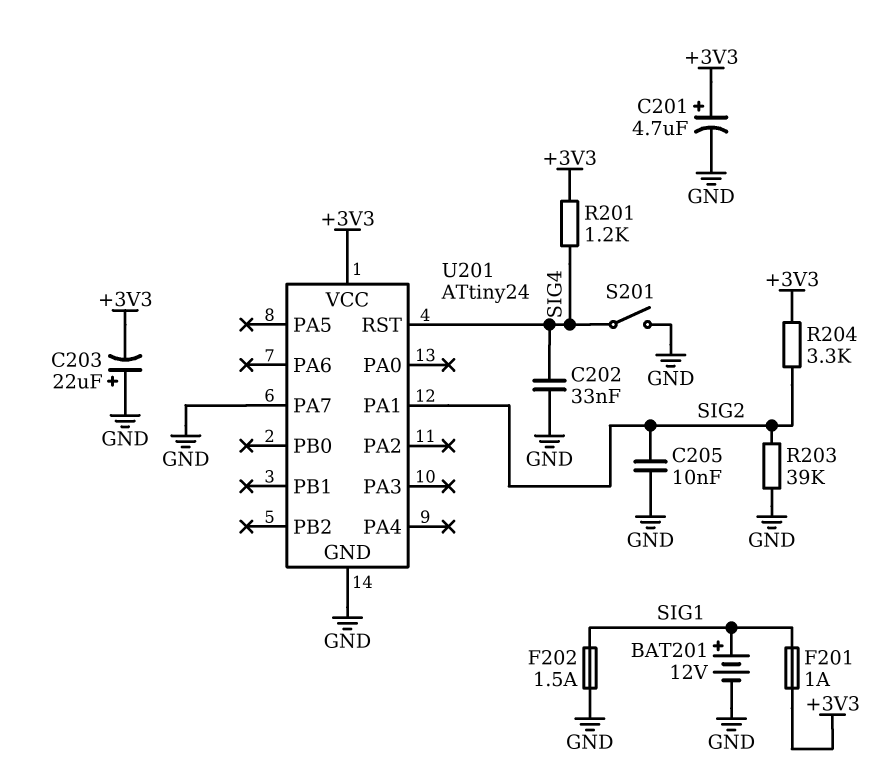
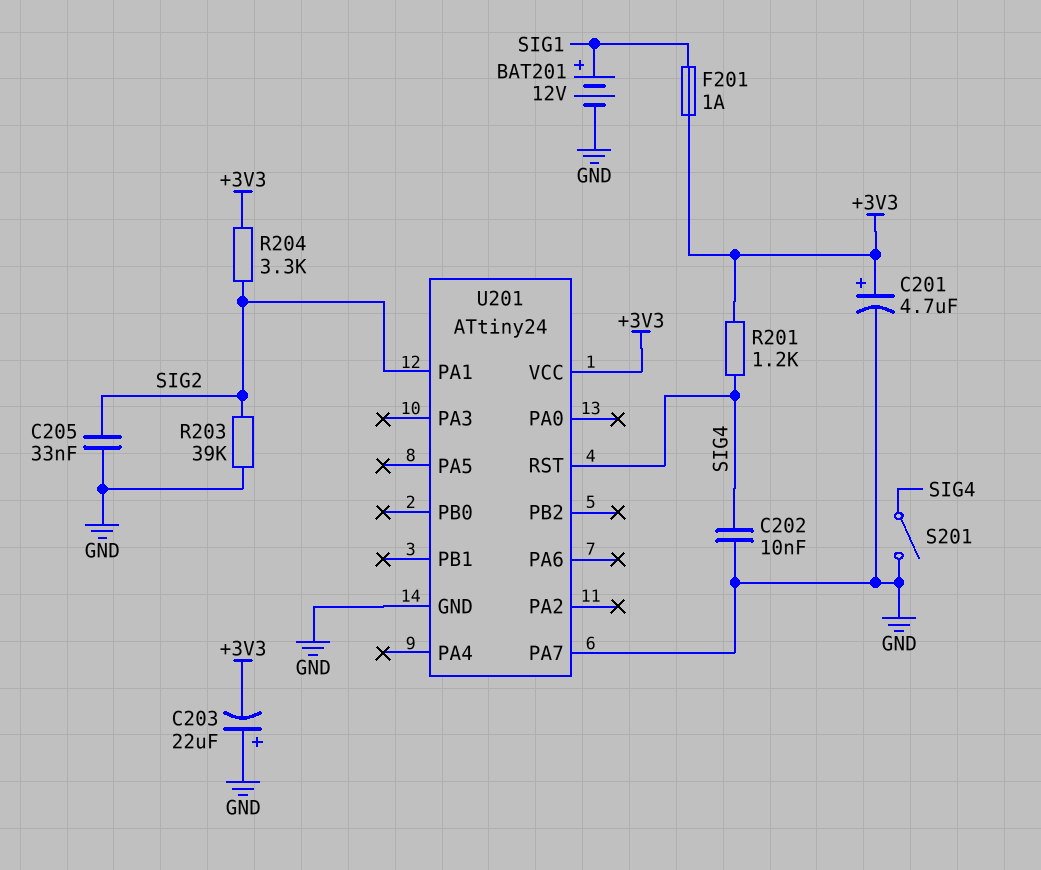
C202: 33nF (GND, SIG4) -> 10nF (GND, SIG4)
C205: 10nF (GND, SIG2) -> 33nF (GND, SIG2)
F202: 1.5A (GND, SIG1) -> none

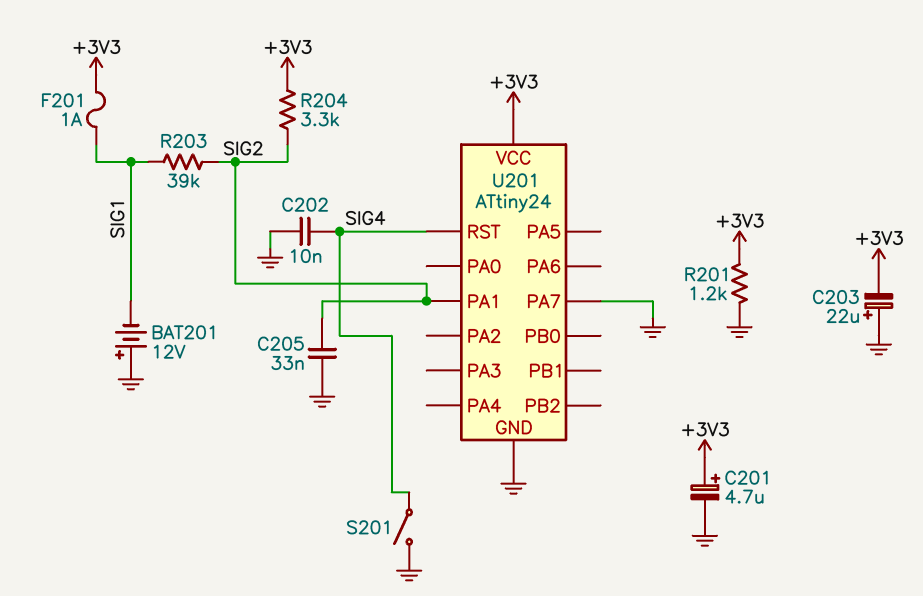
BAT201: 12V (plus SIG1, minus GND) -> 12V (plus GND, minus SIG1)
R201: 1.2k (+3V3, SIG4) -> 1.2k (+3V3, GND)
R203: 39k (GND, SIG2) -> 39k (SIG1, SIG2)

